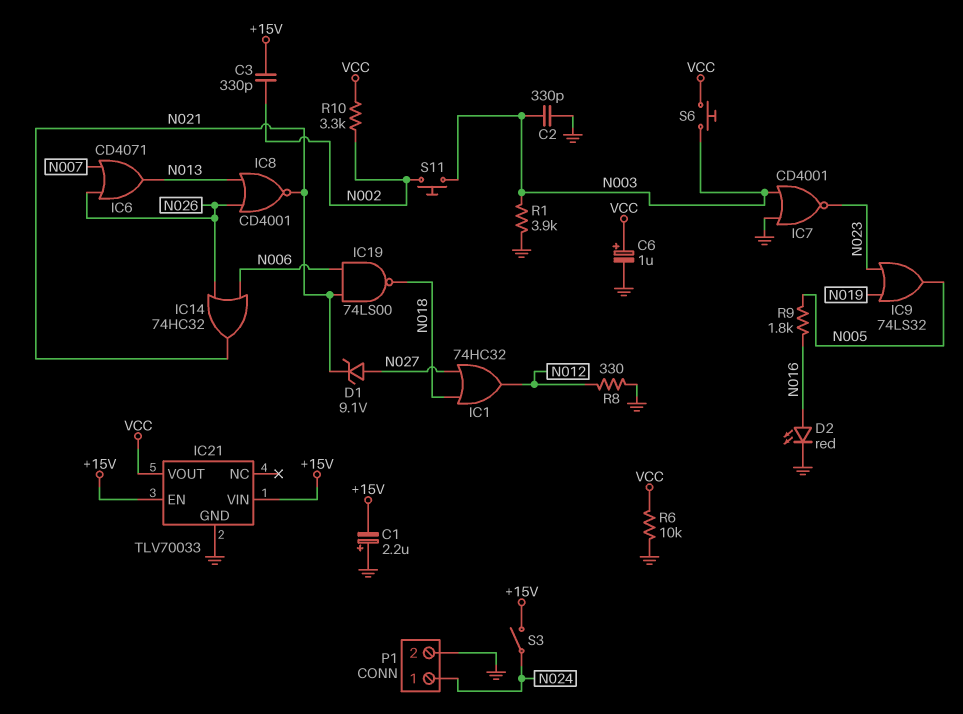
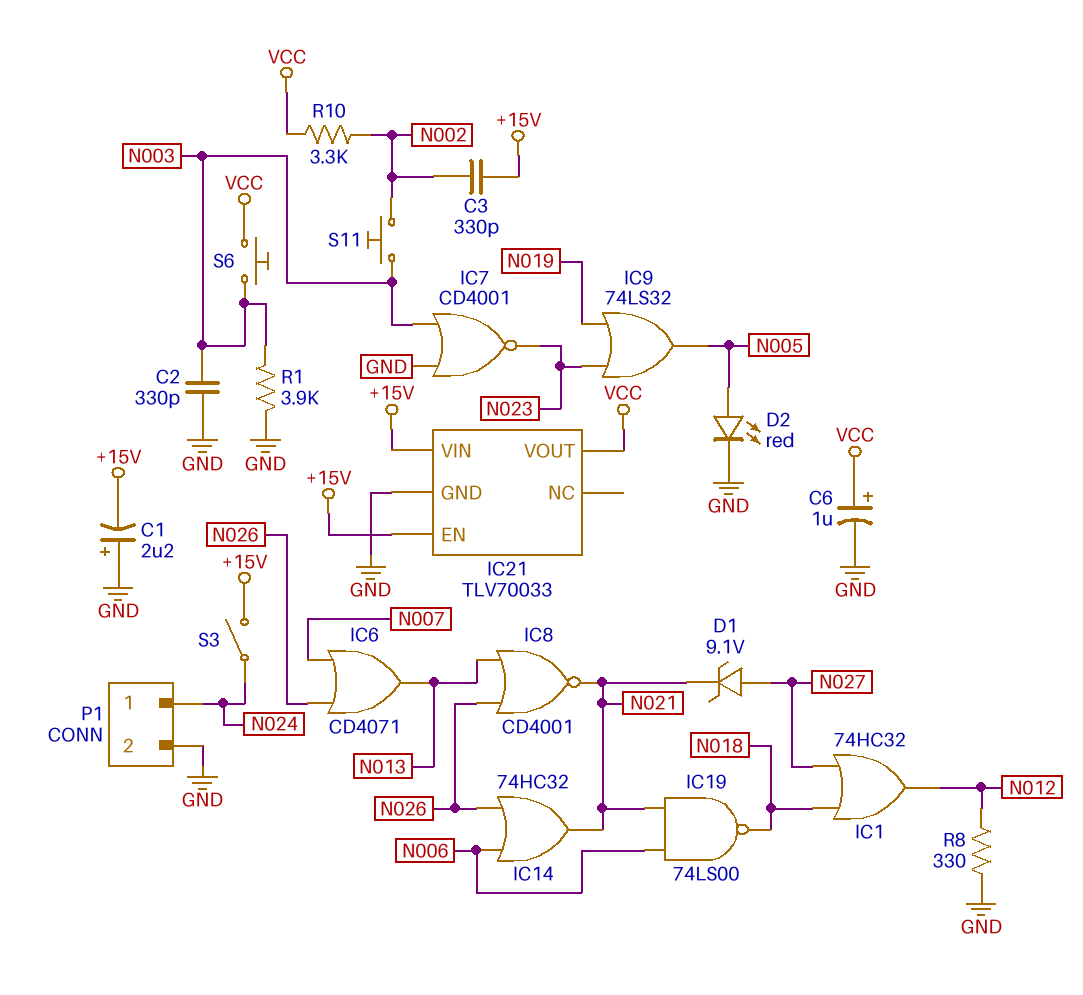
D2: LED red (A N016, K GND) -> LED red (A N005, K GND)
R6: 10k (GND, VCC) -> none
R9: 1.8k (N005, N016) -> none

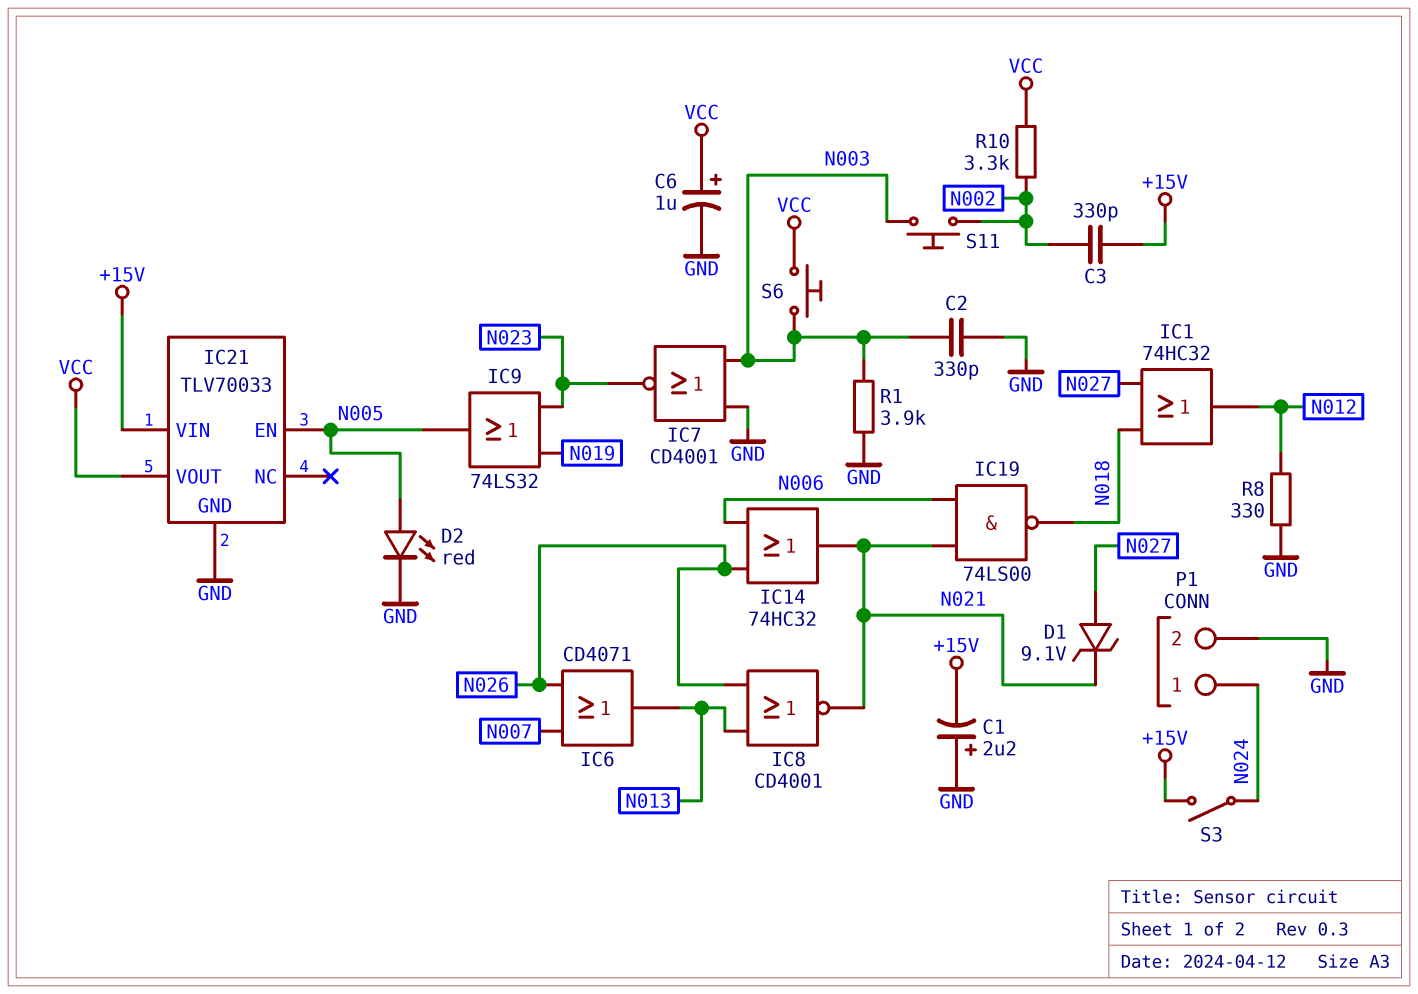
IC21 pin EN: +15V -> N005

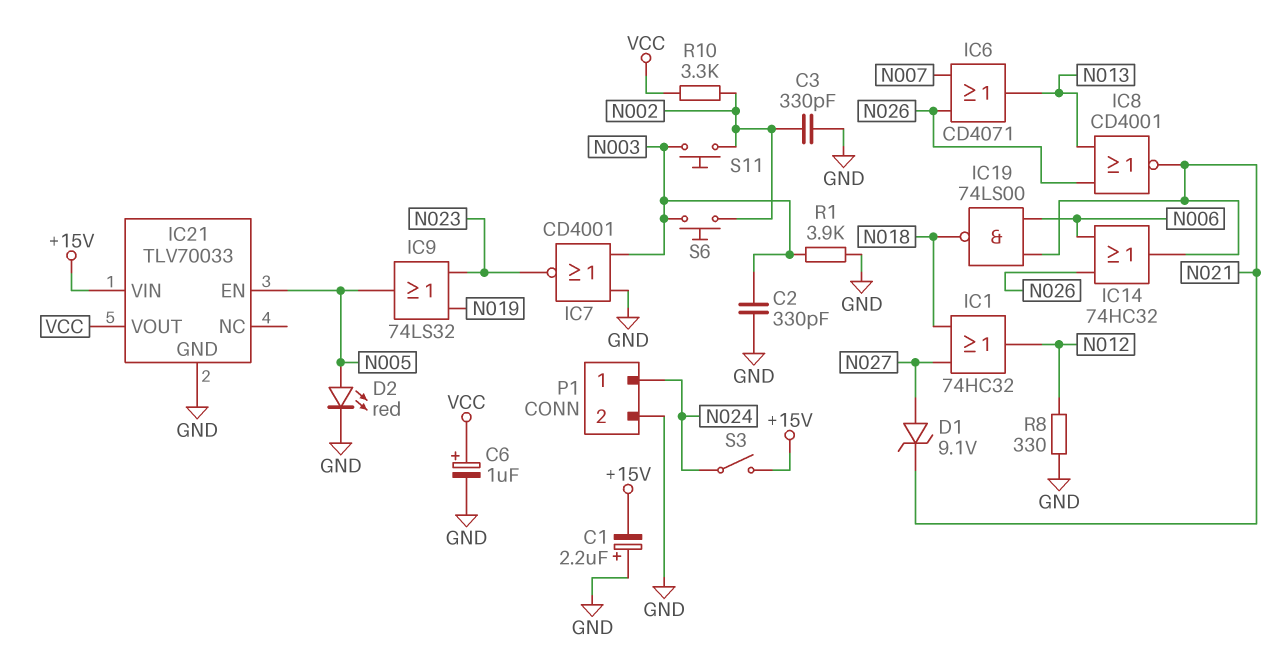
C3: 330pF (+15V, N002) -> 330pF (GND, N002)
S6: button (N003, VCC) -> button (N002, N003)

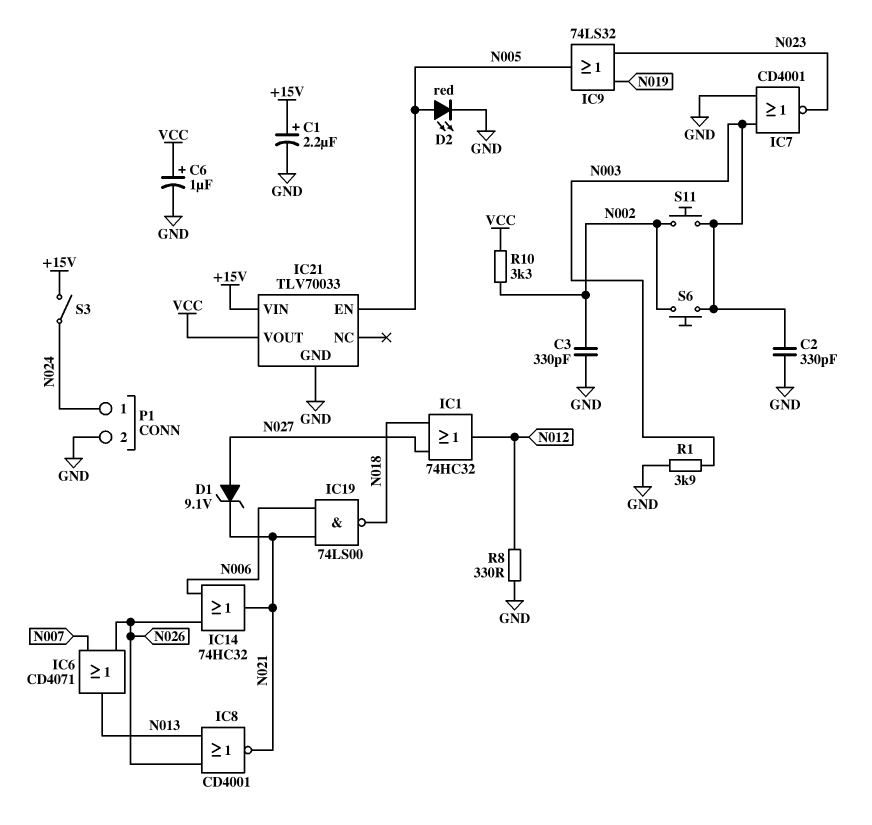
C1: 2.2uF (plus GND, minus +15V) -> 2.2uF (plus +15V, minus GND)

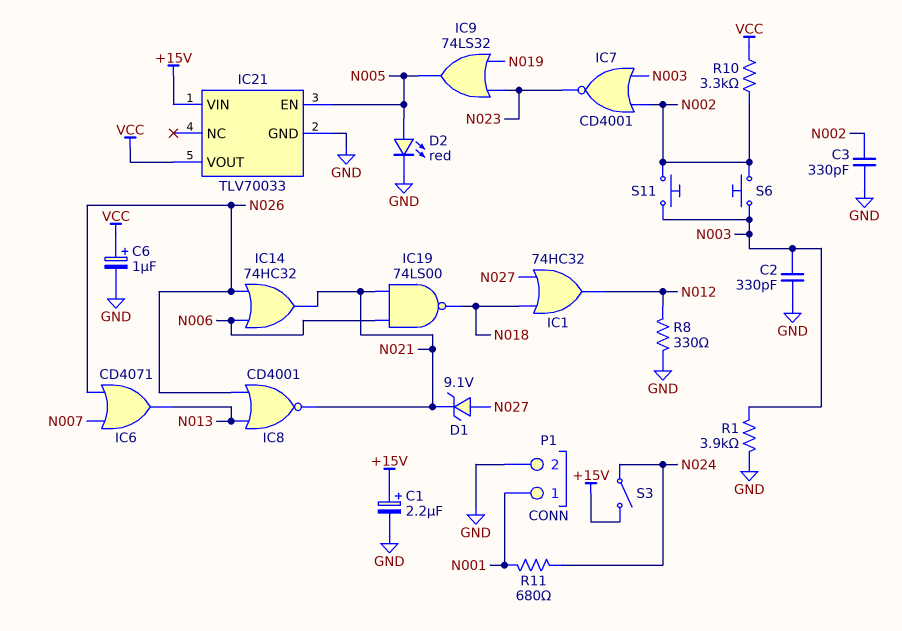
IC7: NOR CD4001 (in GND, in N003, out N023) -> NOR CD4001 (in N002, in N003, out N023)
P1 pin 1: N024 -> N001
R11: none -> 680 (N001, N024)

